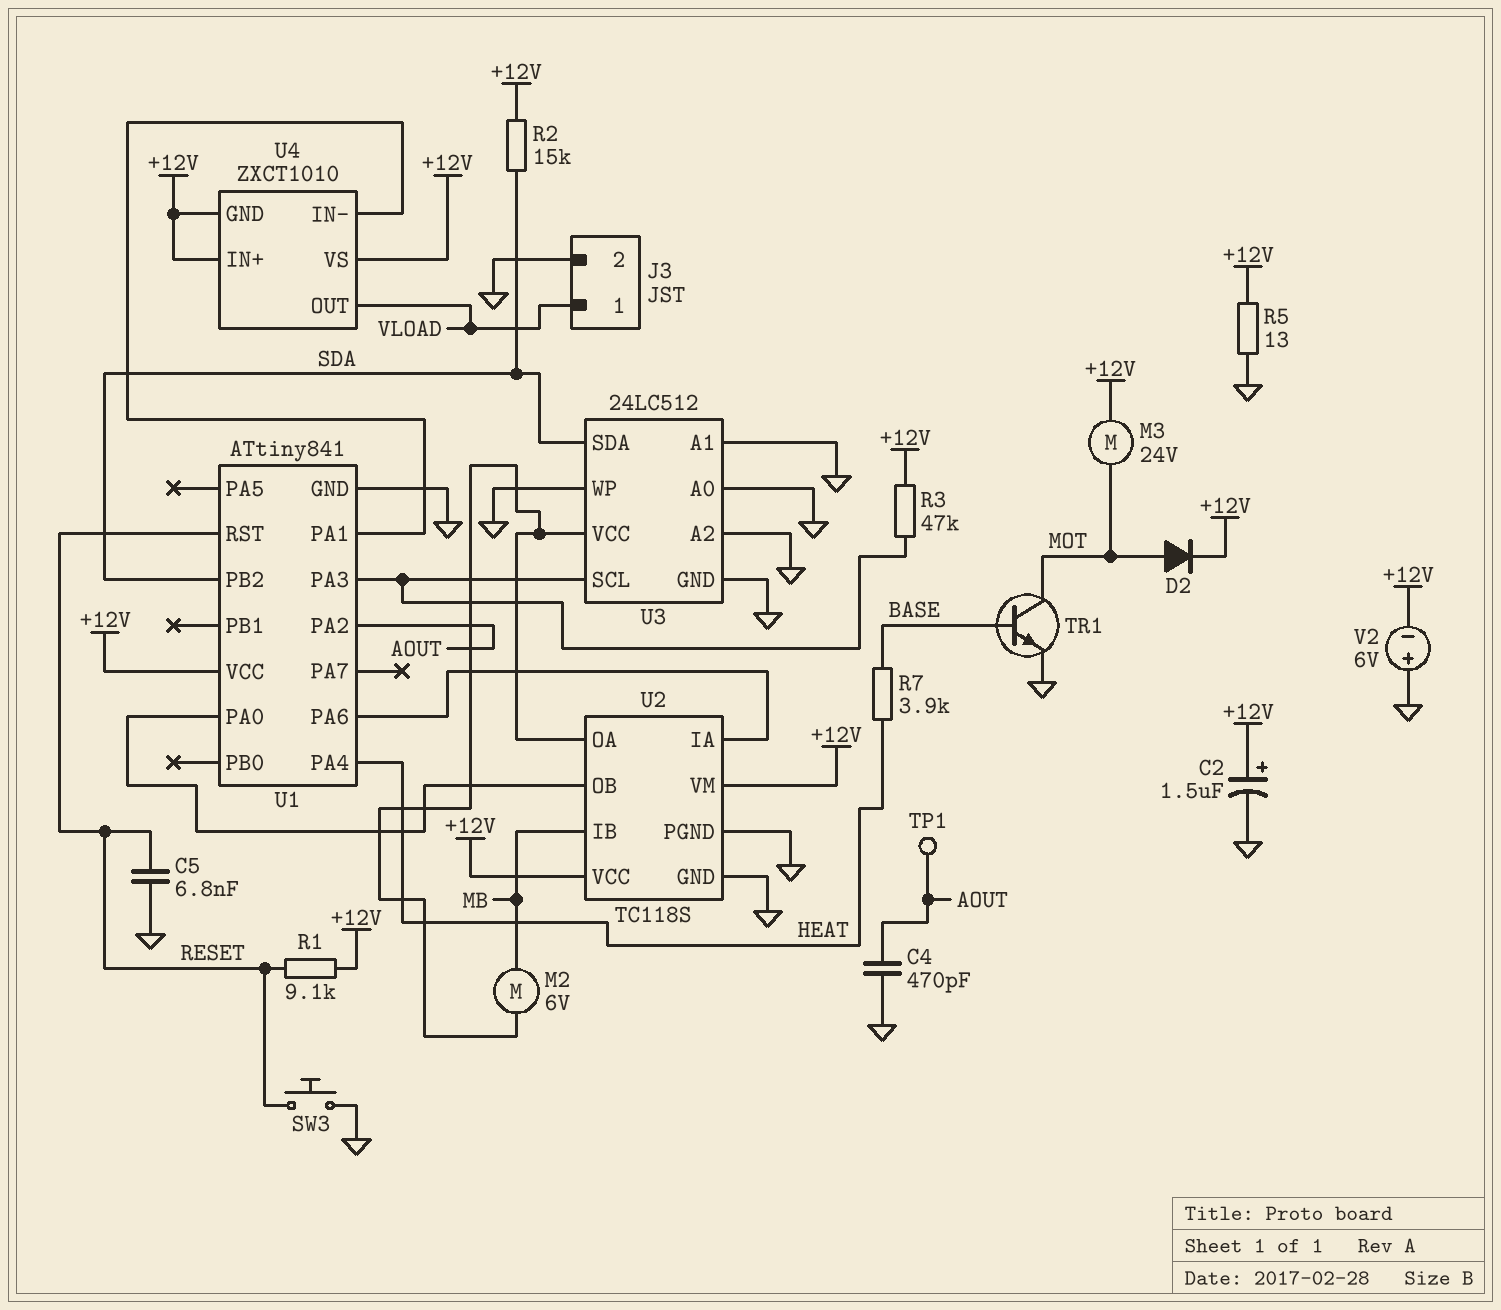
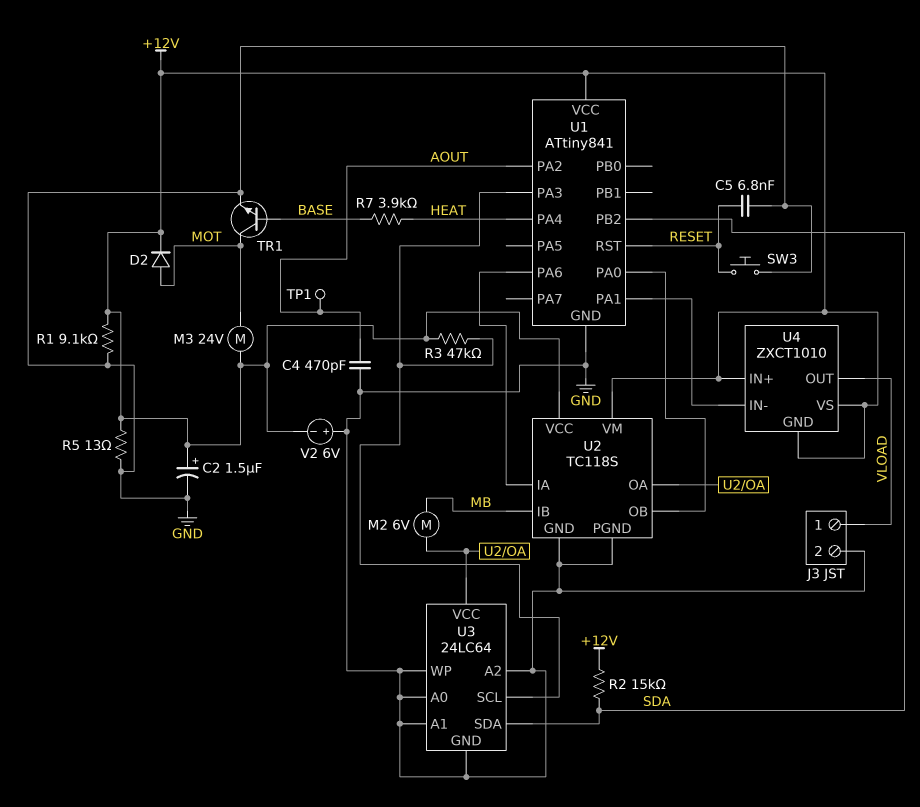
R1: 9.1k (+12V, RESET) -> 9.1k (+12V, GND)
U3: 24LC512 -> 24LC64

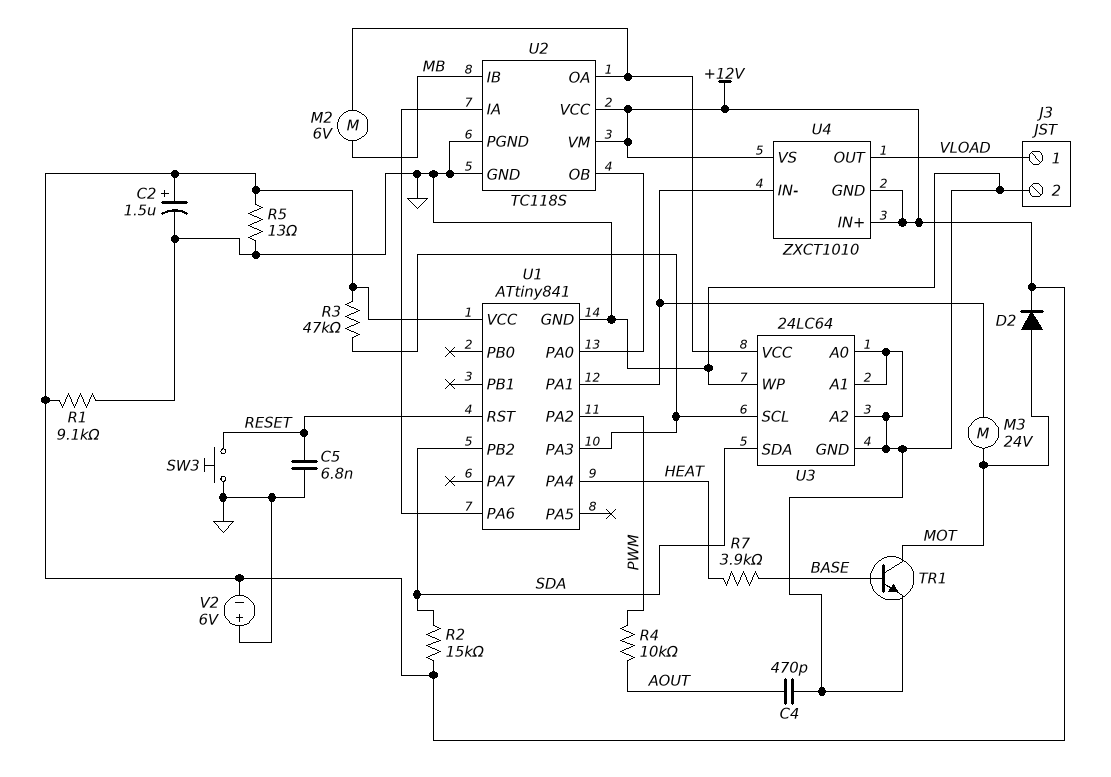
M3: motor 24V (+12V, MOT) -> motor 24V (MOT, U1/PA1)
R4: none -> 10k (AOUT, PWM)
TP1: test point (AOUT) -> none
U1 pin PA2: AOUT -> PWM

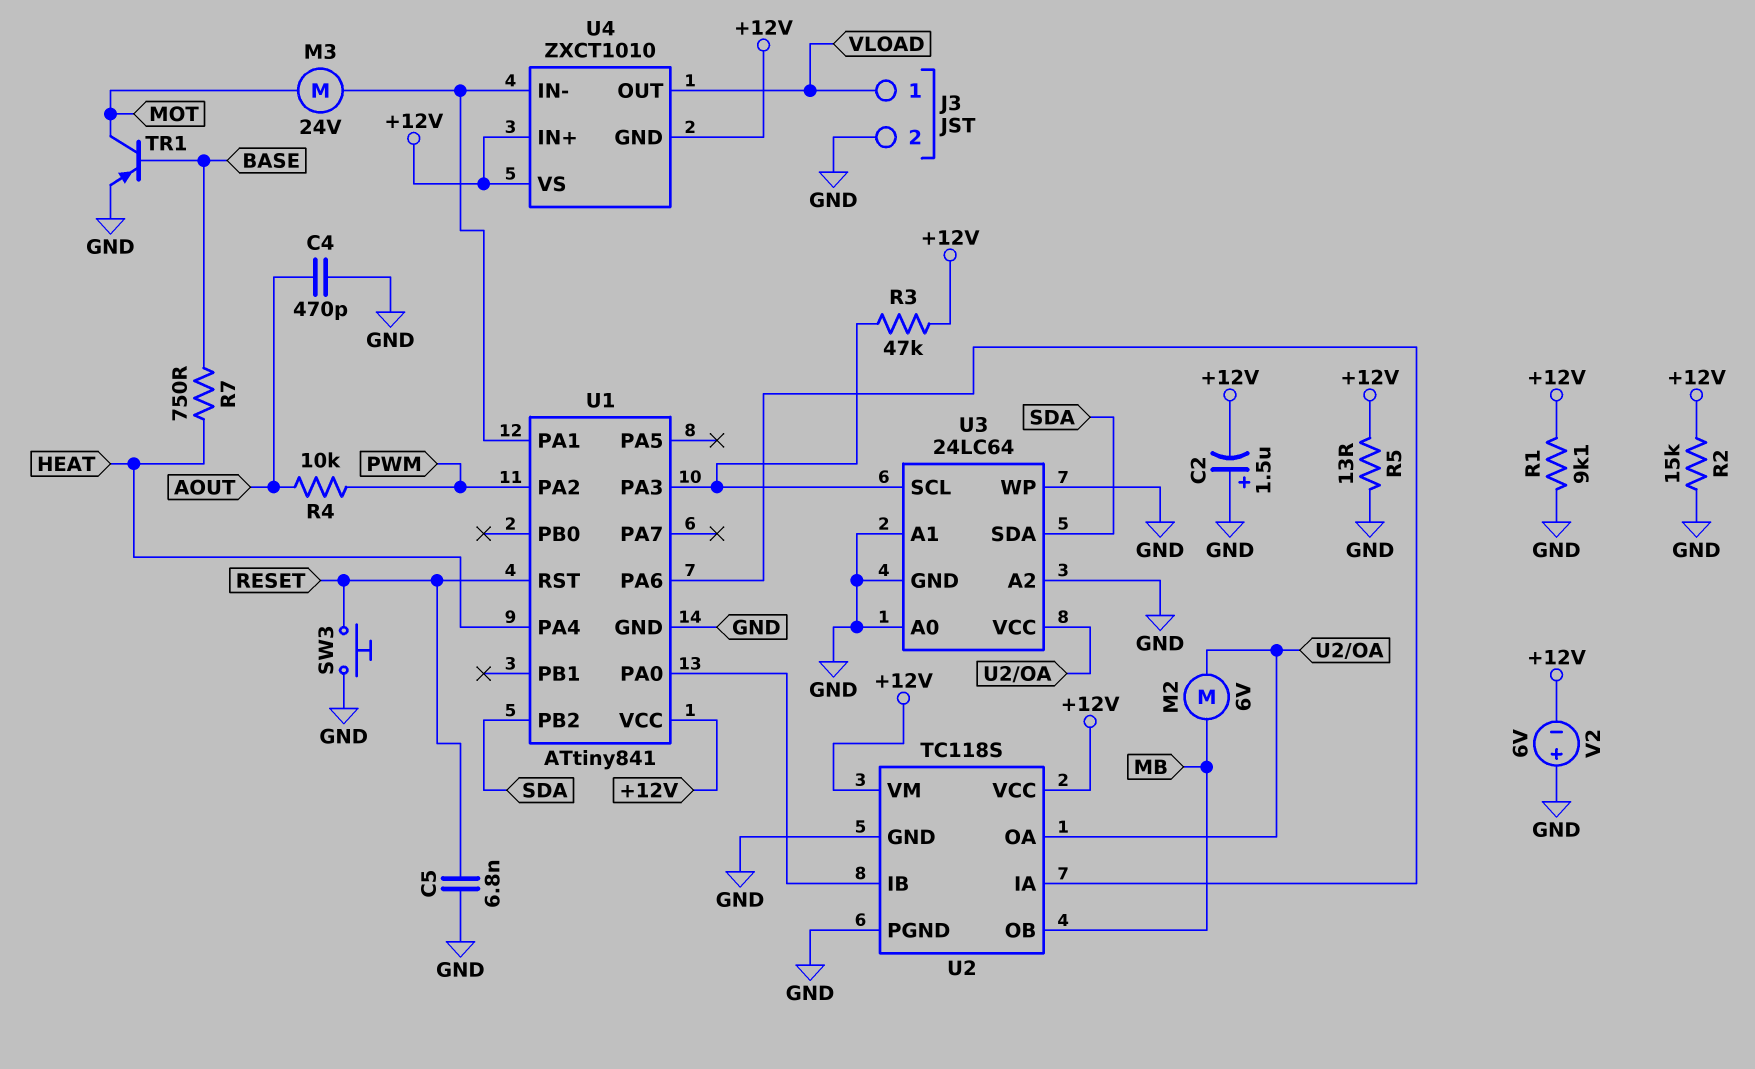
C2: 1.5uF (plus +12V, minus GND) -> 1.5uF (plus GND, minus +12V)
D2: diode (A MOT, K +12V) -> none
R2: 15k (+12V, SDA) -> 15k (+12V, GND)
R7: 3.9k (BASE, HEAT) -> 750 (BASE, HEAT)
TR1: NPN (B BASE, C MOT, E GND) -> PNP (B BASE, C MOT, E GND)
U2 pin IB: MB -> U1/PA0
U2 pin OB: U1/PA0 -> MB

